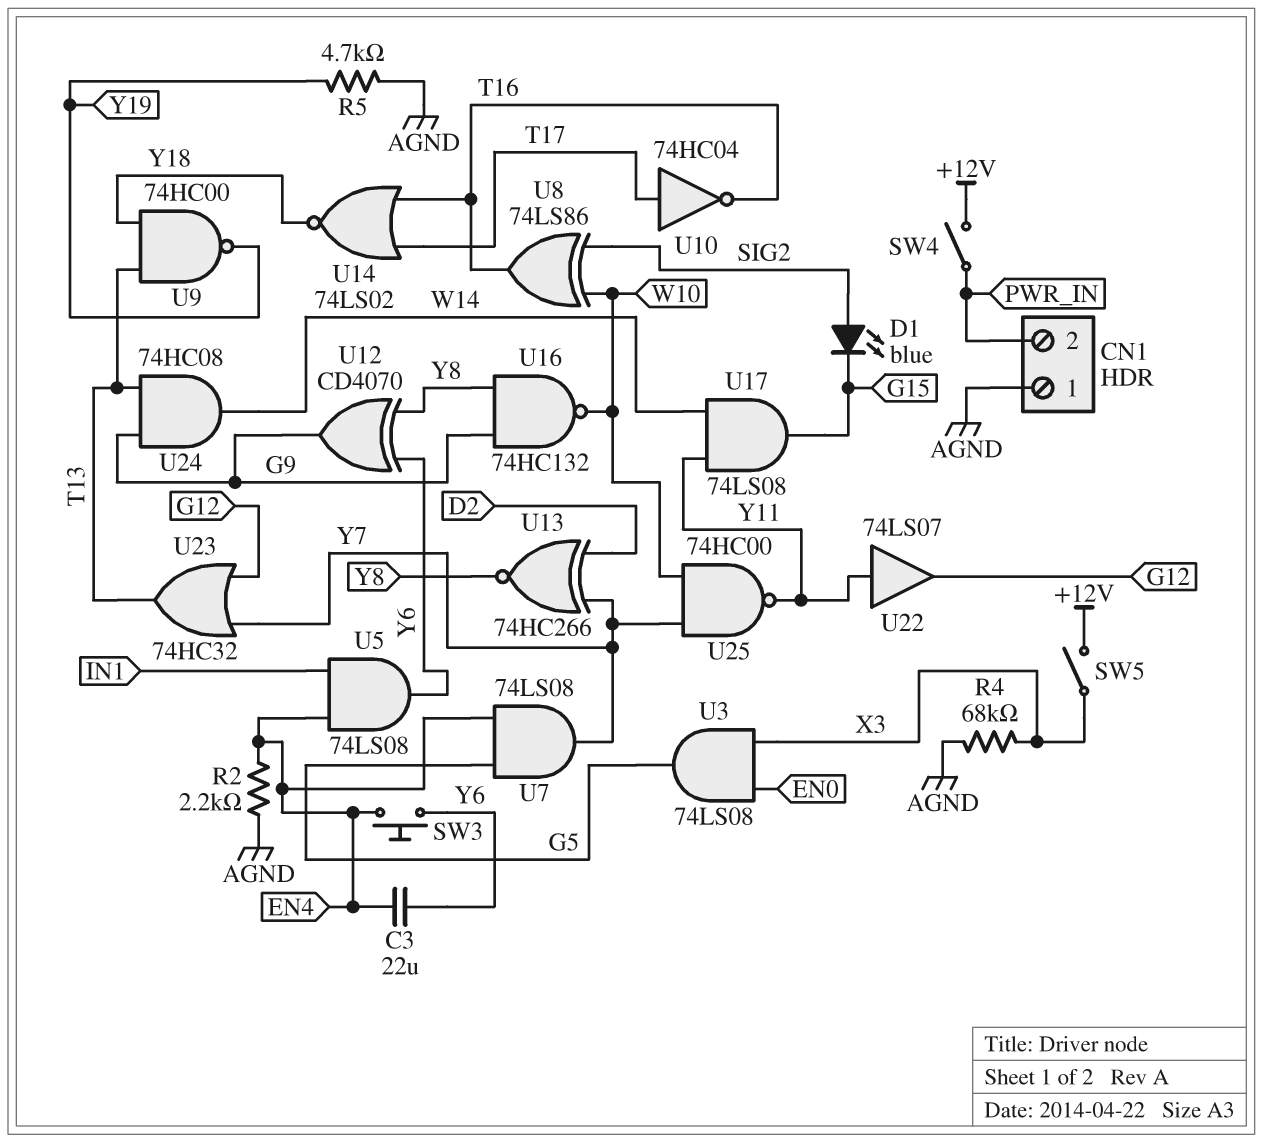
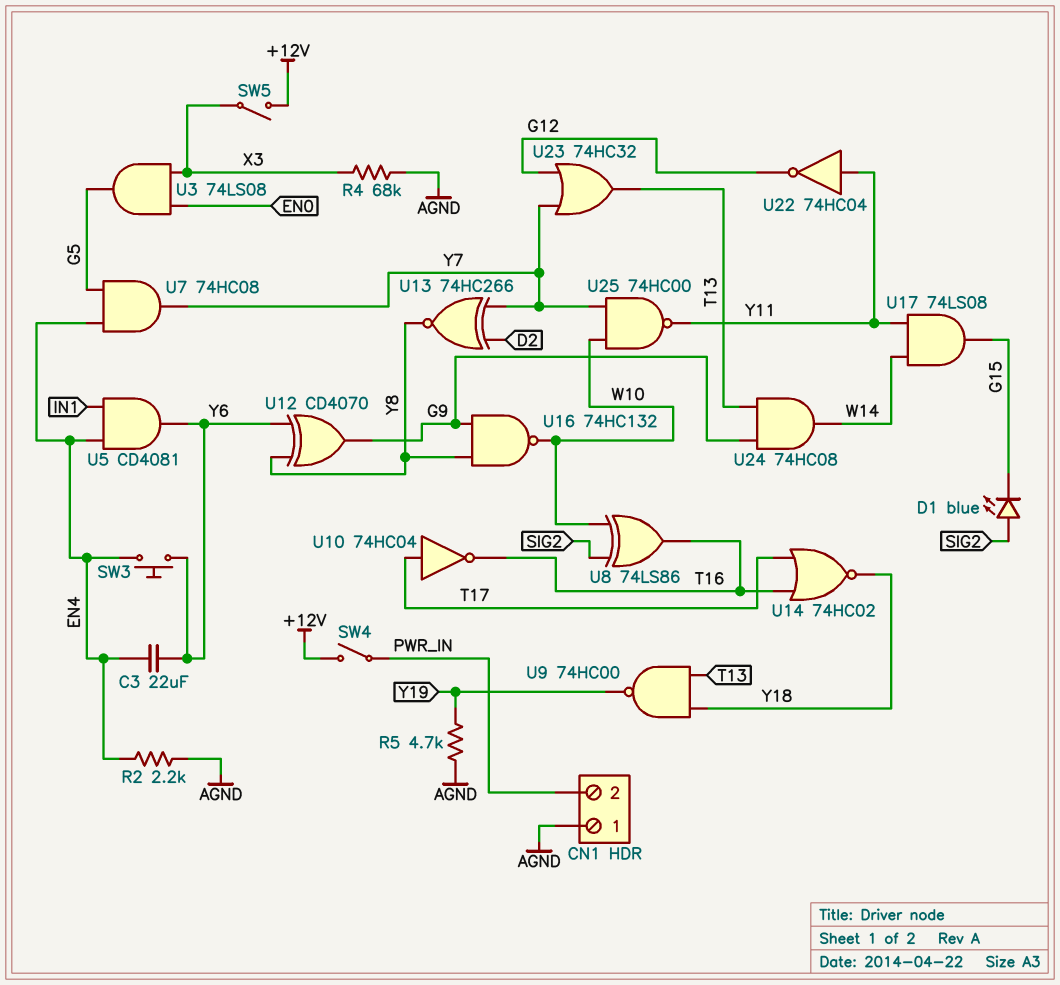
U5: AND 74LS08 (in EN4, in IN1, out Y6) -> AND CD4081 (in EN4, in IN1, out Y6)
U7: AND 74LS08 (in EN4, in G5, out Y7) -> AND 74HC08 (in EN4, in G5, out Y7)
U14: NOR 74LS02 (in T16, in T17, out Y18) -> NOR 74HC02 (in T16, in T17, out Y18)
U22: buffer 74LS07 (in Y11, out G12) -> NOT 74HC04 (in Y11, out G12)

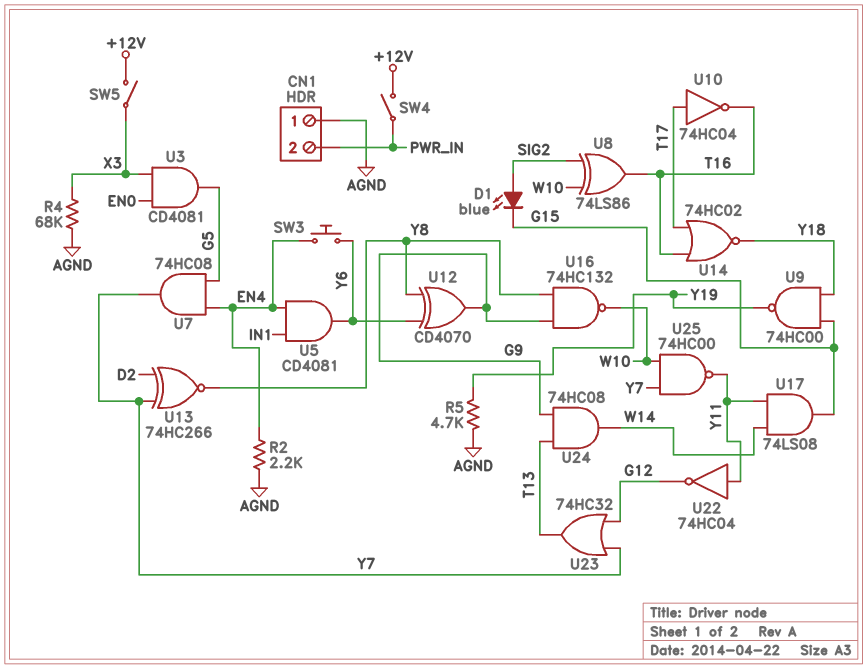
C3: 22uF (EN4, Y6) -> none
U3: AND 74LS08 (in EN0, in X3, out G5) -> AND CD4081 (in EN0, in X3, out G5)
U9: NAND 74HC00 (in T13, in Y18, out Y19) -> NAND 74HC00 (in G15, in Y18, out Y19)

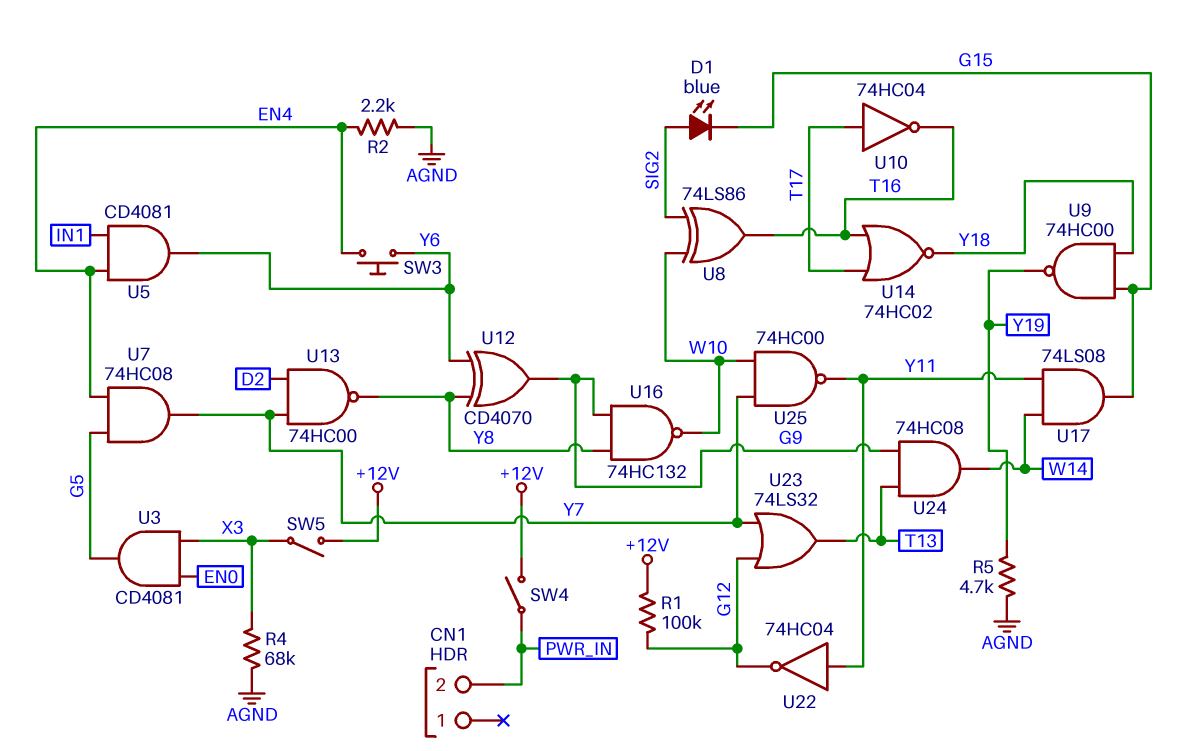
CN1 pin 1: AGND -> none
R1: none -> 100k (+12V, G12)
U13: XNOR 74HC266 (in D2, in Y7, out Y8) -> NAND 74HC00 (in D2, in Y7, out Y8)
U23: OR 74HC32 (in G12, in Y7, out T13) -> OR 74LS32 (in G12, in Y7, out T13)

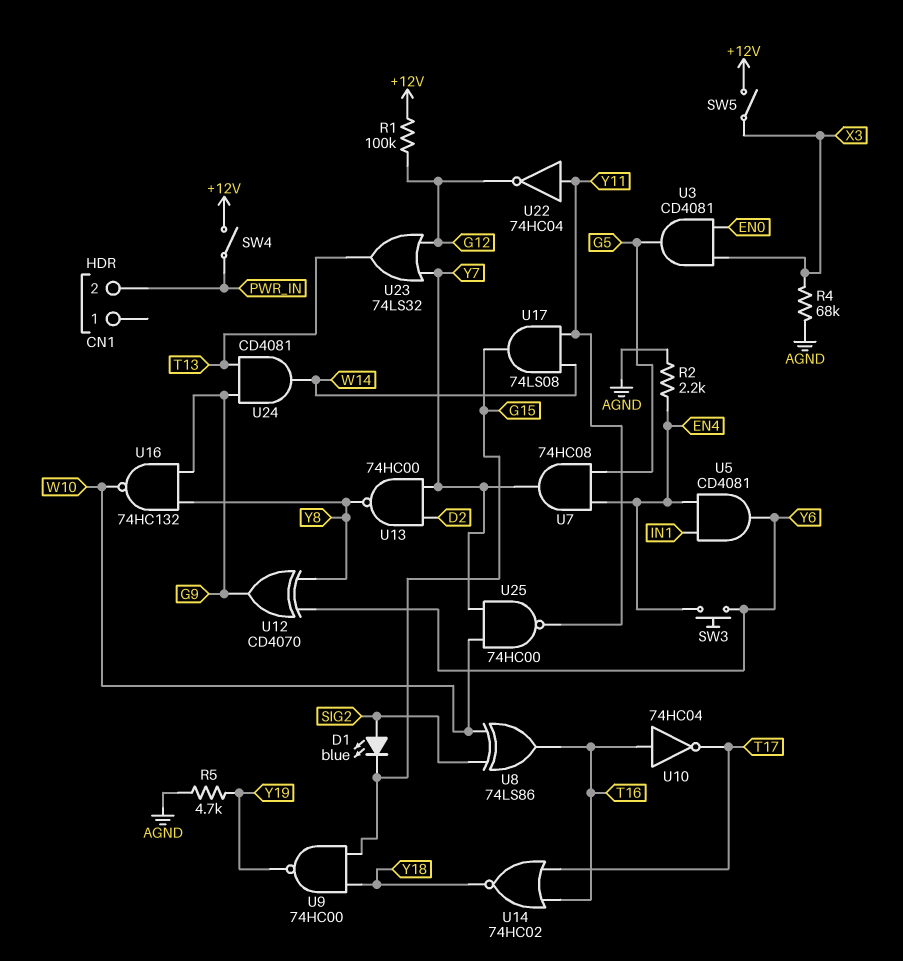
U10: NOT 74HC04 (in T17, out T16) -> NOT 74HC04 (in T16, out T17)
U24: AND 74HC08 (in G9, in T13, out W14) -> AND CD4081 (in G9, in T13, out W14)

